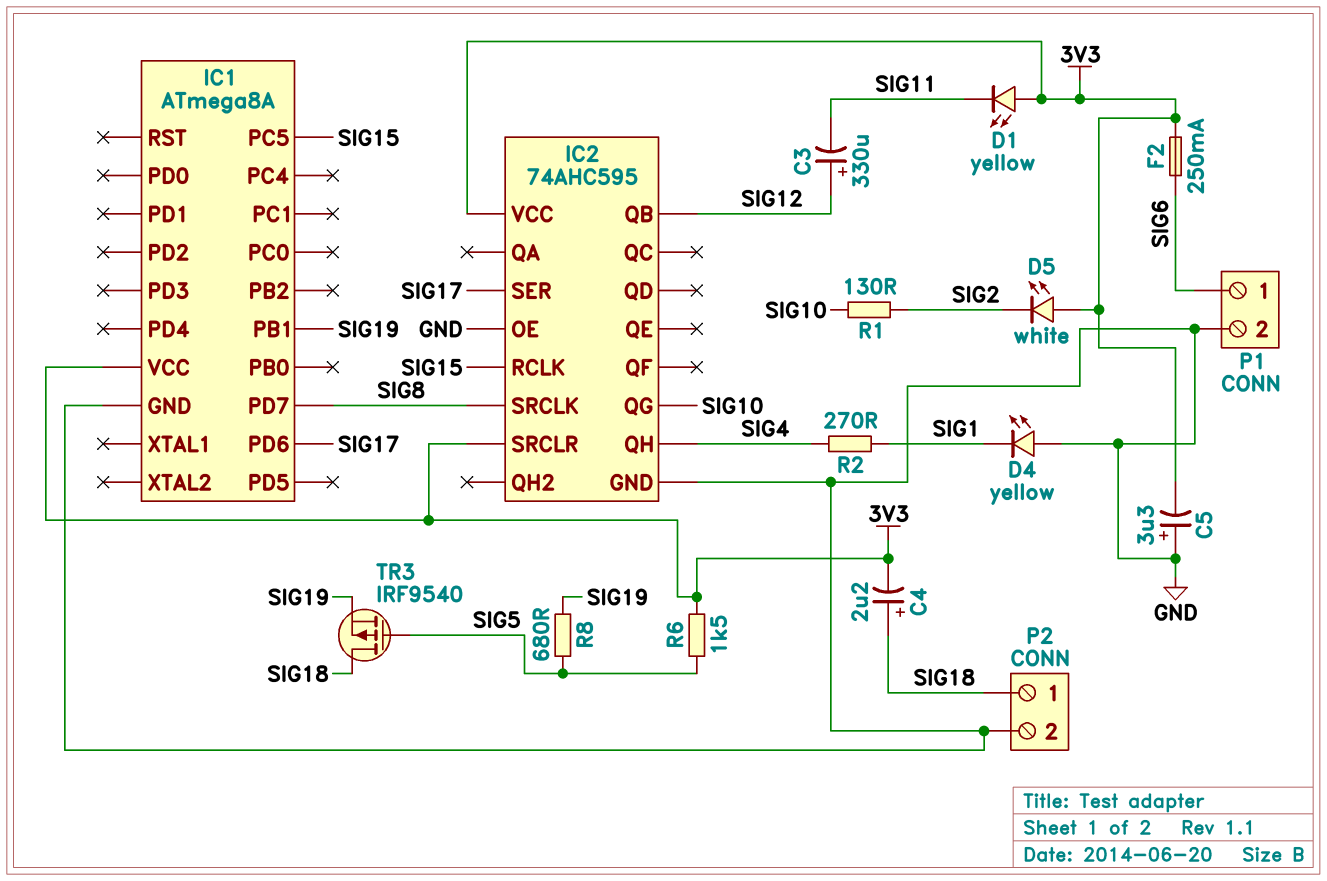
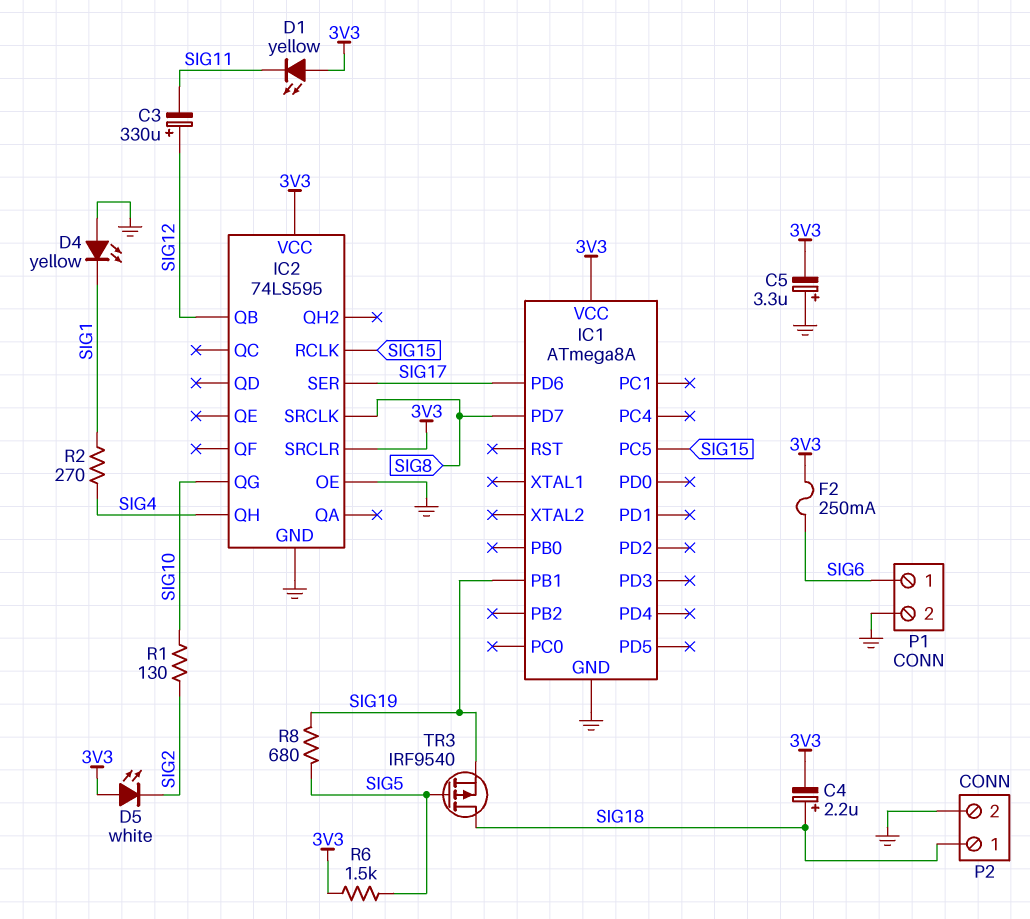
IC2: 74AHC595 -> 74LS595

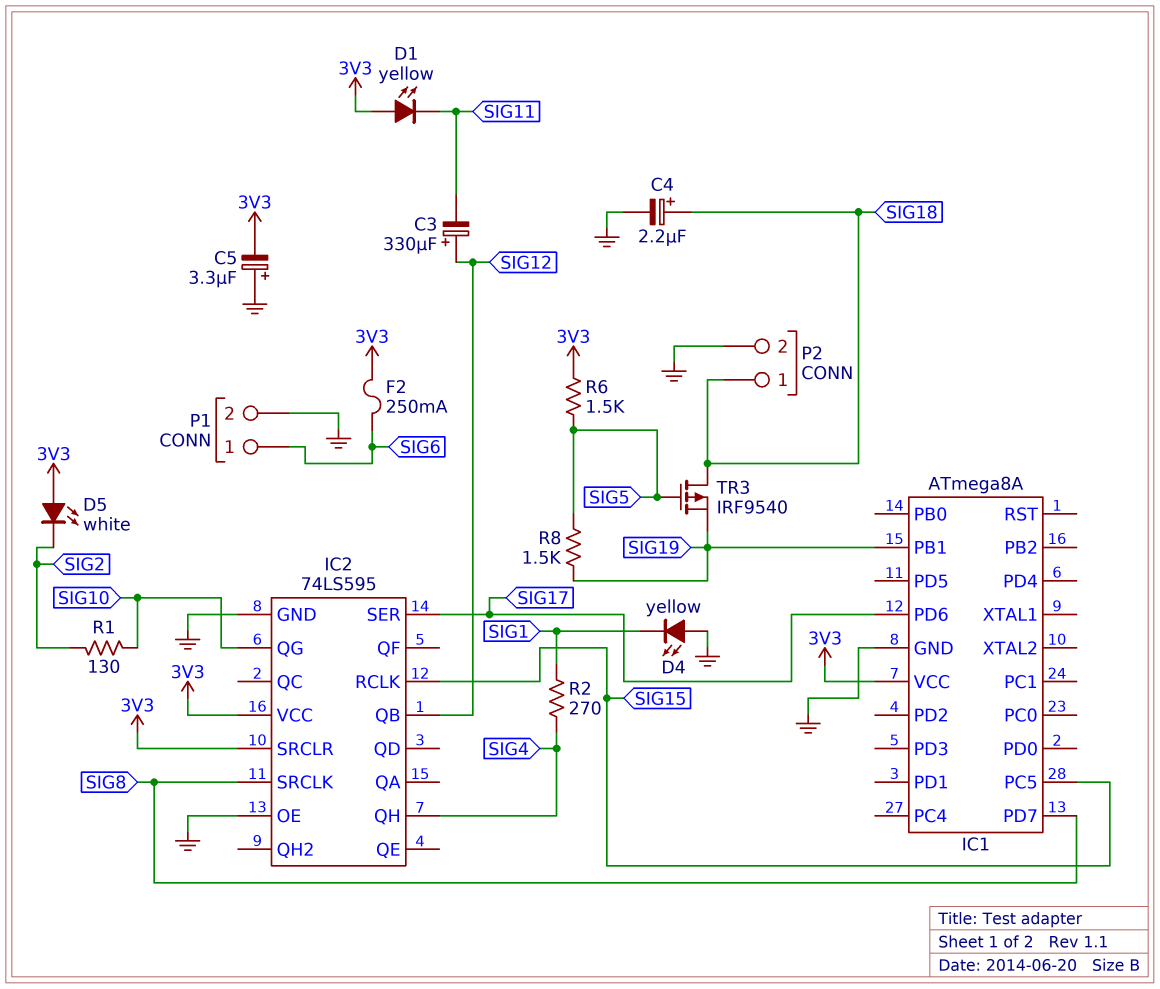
C4: 2.2uF (plus SIG18, minus 3V3) -> 2.2uF (plus SIG18, minus GND)
R8: 680 (SIG5, SIG19) -> 1.5k (SIG5, SIG19)

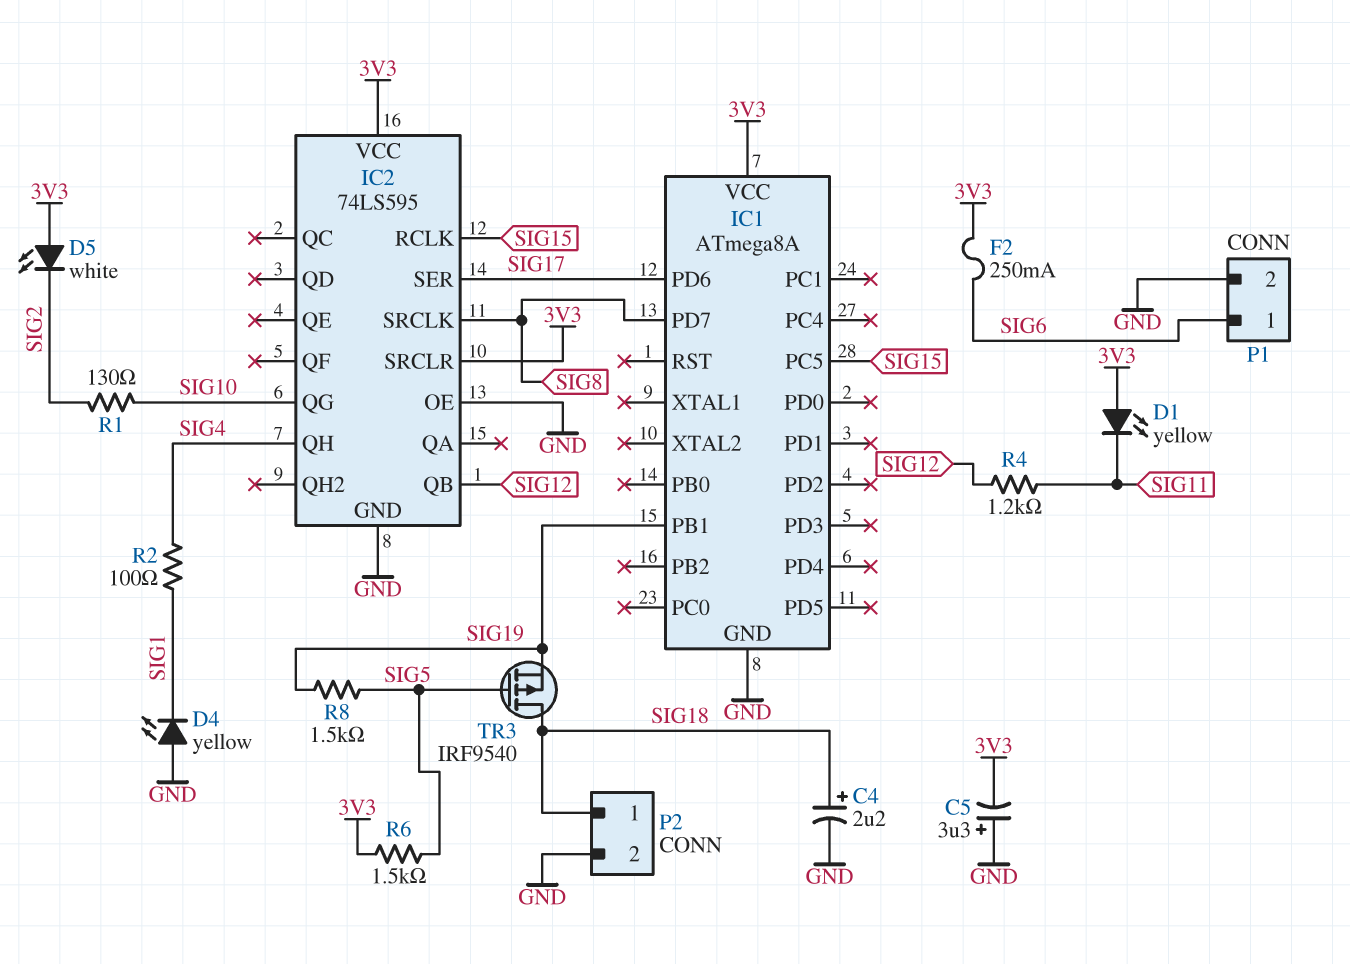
C3: 330uF (plus SIG12, minus SIG11) -> none
R2: 270 (SIG1, SIG4) -> 100 (SIG1, SIG4)
R4: none -> 1.2k (SIG11, SIG12)

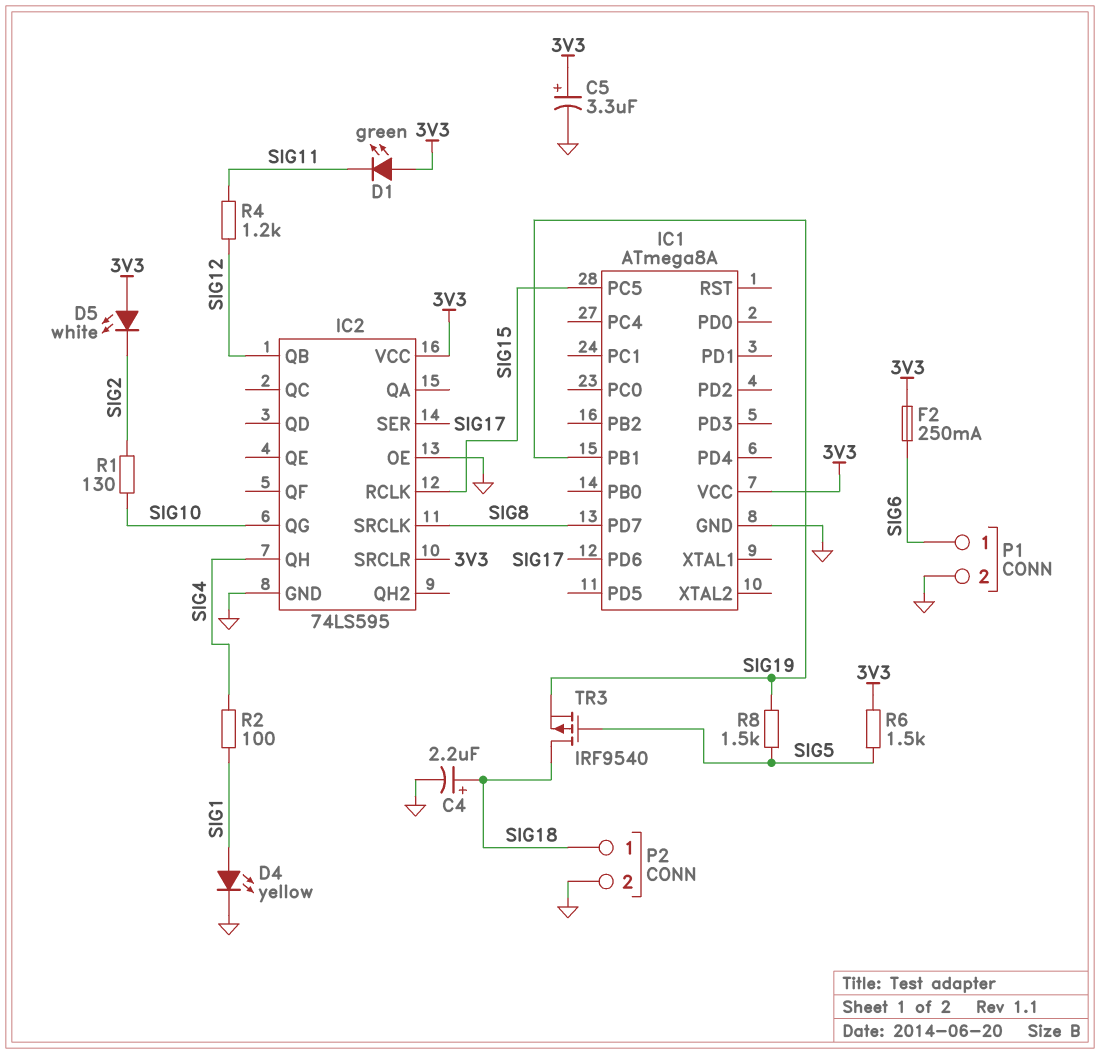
C5: 3.3uF (plus GND, minus 3V3) -> 3.3uF (plus 3V3, minus GND)
D1: LED yellow (A 3V3, K SIG11) -> LED green (A 3V3, K SIG11)
D4: LED yellow (A GND, K SIG1) -> LED yellow (A SIG1, K GND)

